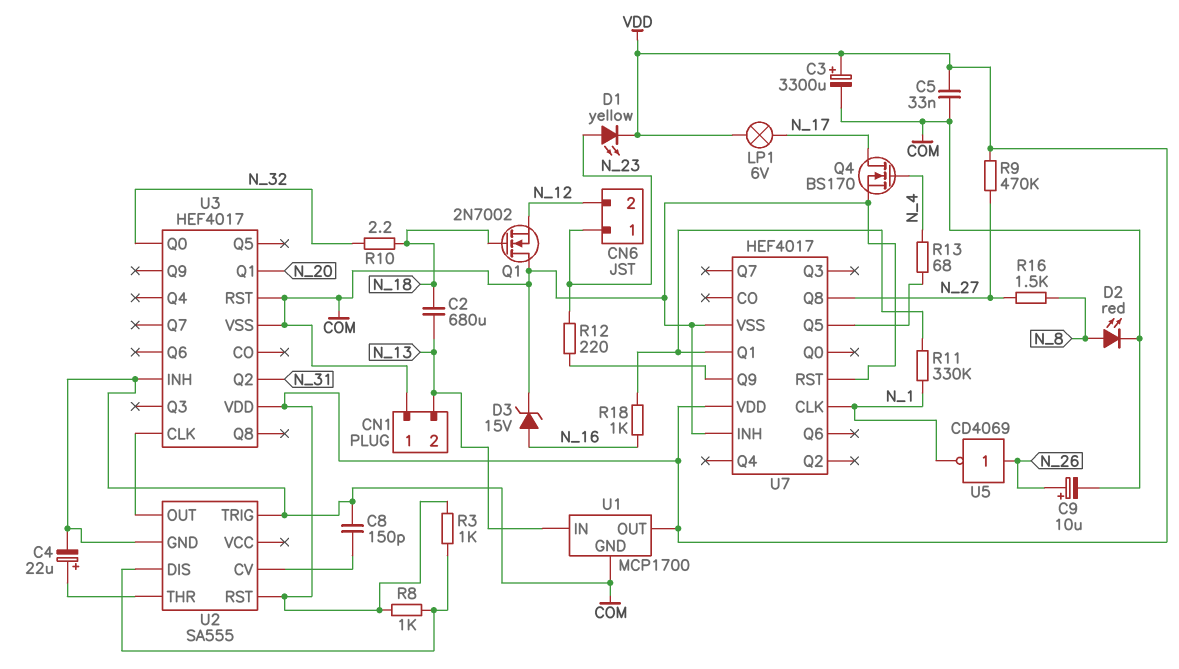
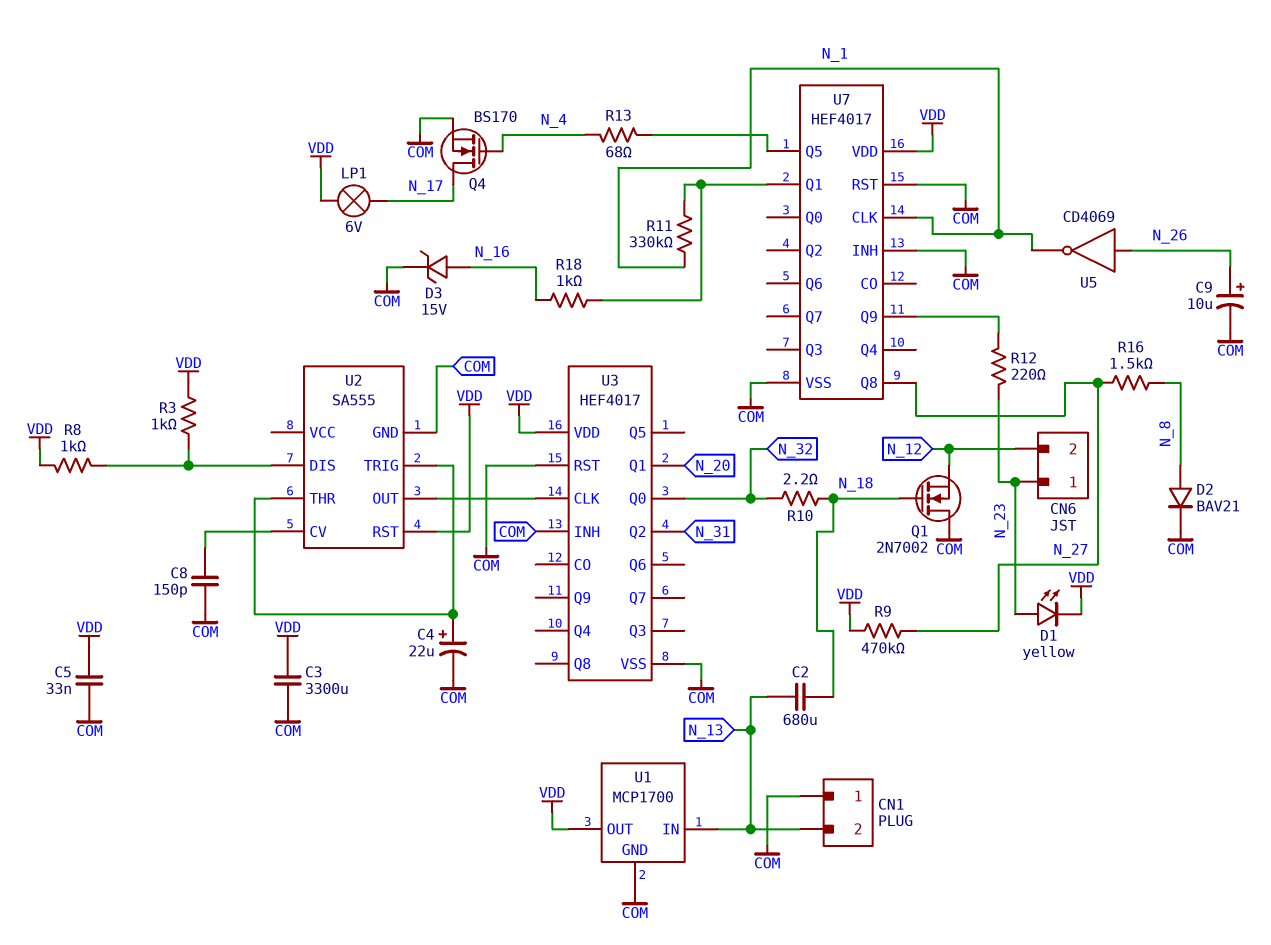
C3: 3300uF (plus VDD, minus COM) -> 3300uF (COM, VDD)
D2: LED red (A N_8, K COM) -> diode BAV21 (A N_8, K COM)
U2 pin TRIG: COM -> U2/THR

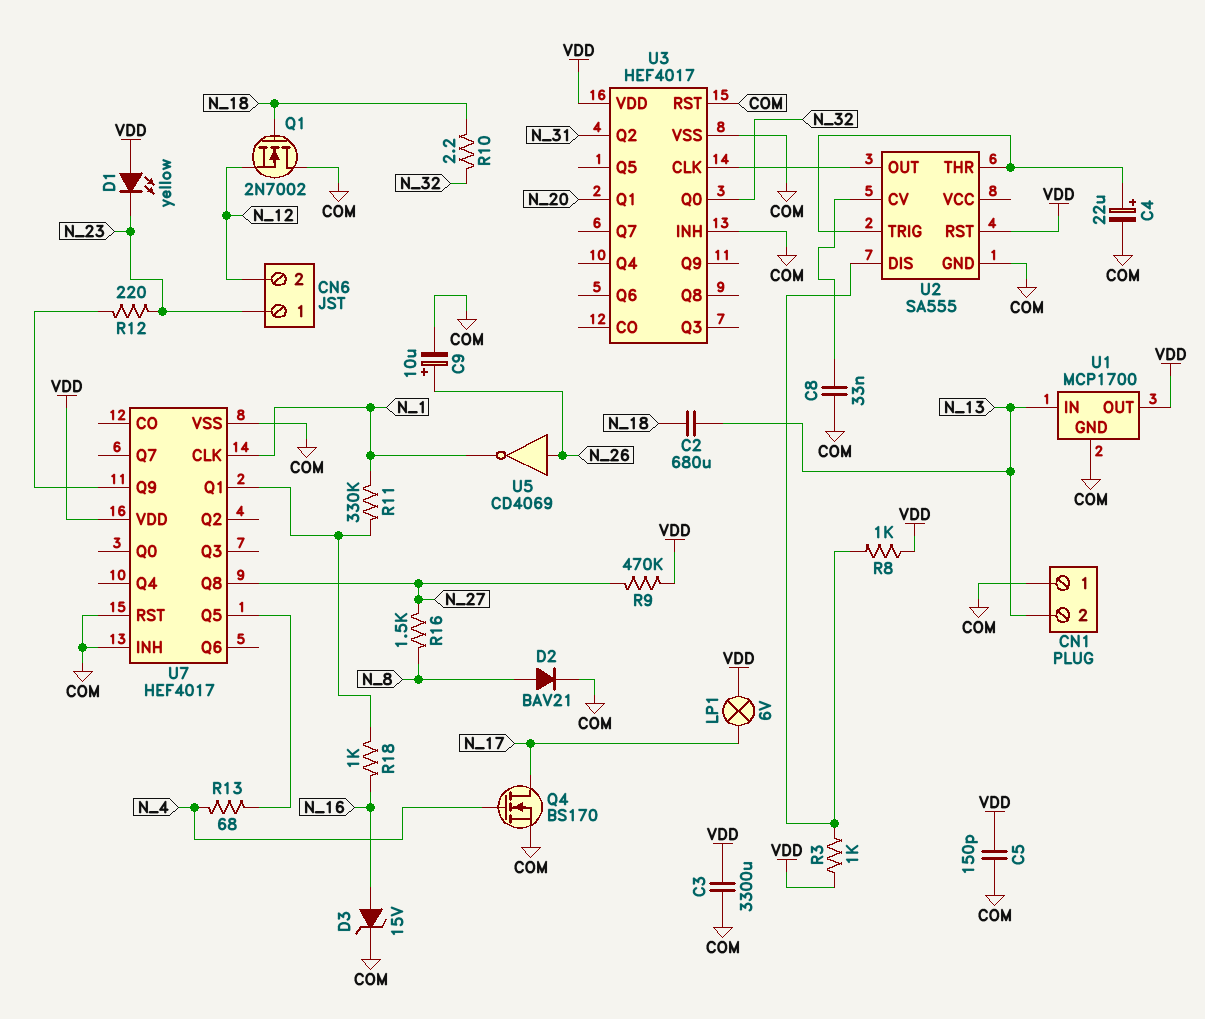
C5: 33nF (COM, VDD) -> 150pF (COM, VDD)
C8: 150pF (COM, U2/CV) -> 33nF (COM, U2/CV)
D1: LED yellow (A N_23, K VDD) -> LED yellow (A VDD, K N_23)

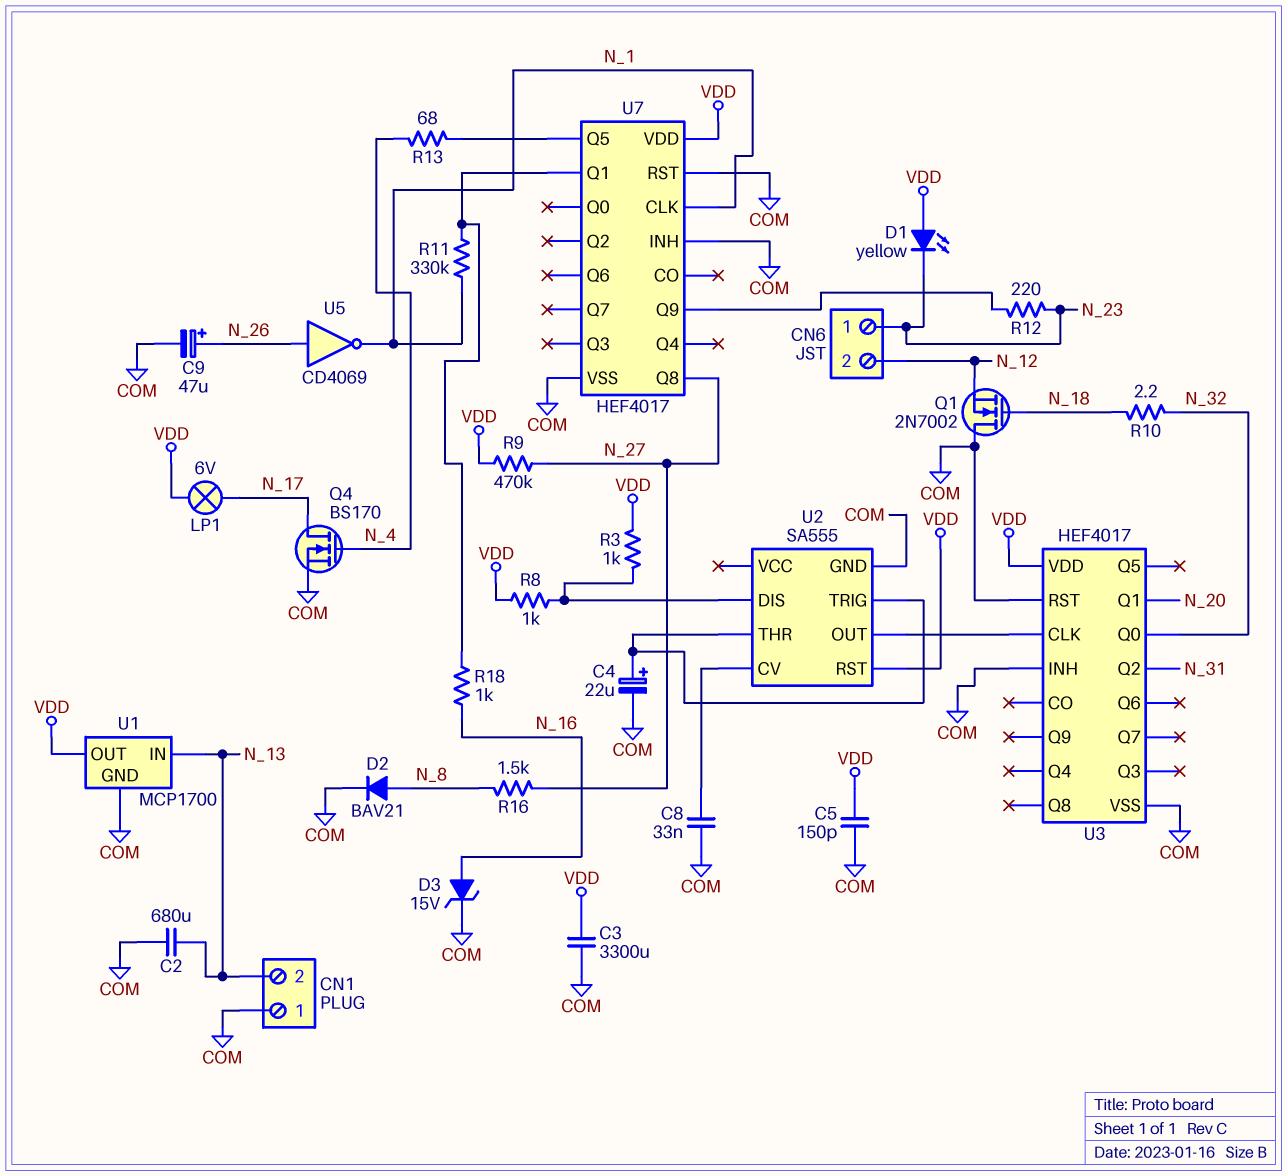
C2: 680uF (N_13, N_18) -> 680uF (COM, N_13)
C9: 10uF (plus N_26, minus COM) -> 47uF (plus N_26, minus COM)

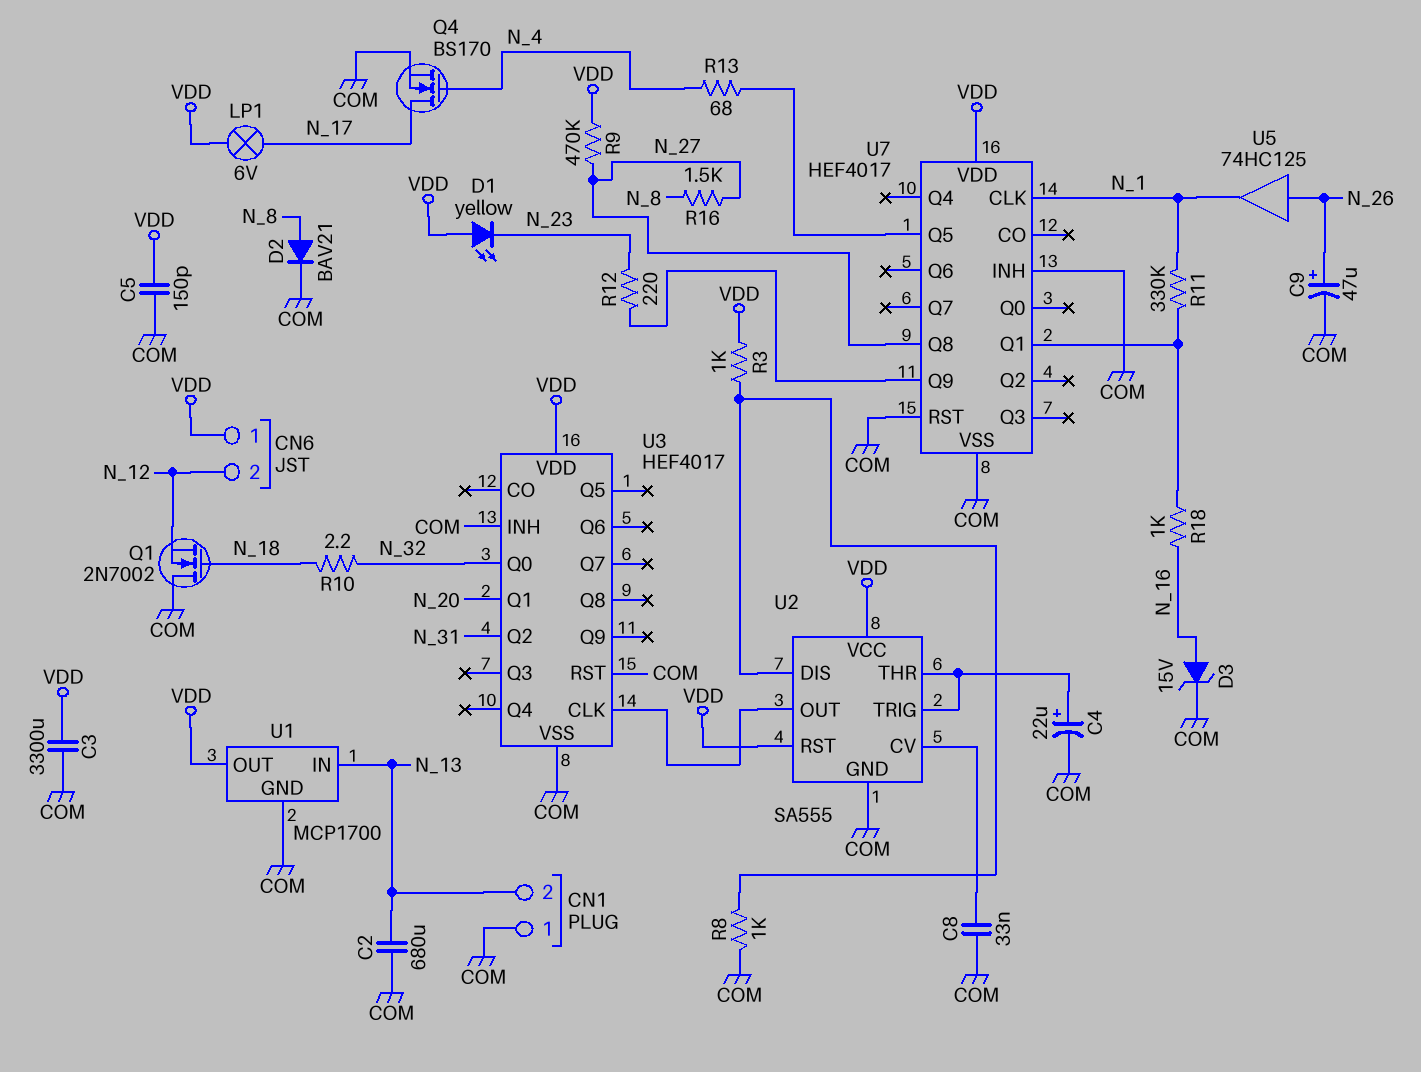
CN6 pin 1: N_23 -> VDD
R8: 1k (U2/DIS, VDD) -> 1k (COM, U2/DIS)
U2 pin VCC: none -> VDD
U5: NOT CD4069 (in N_26, out N_1) -> buffer 74HC125 (in N_26, out N_1)

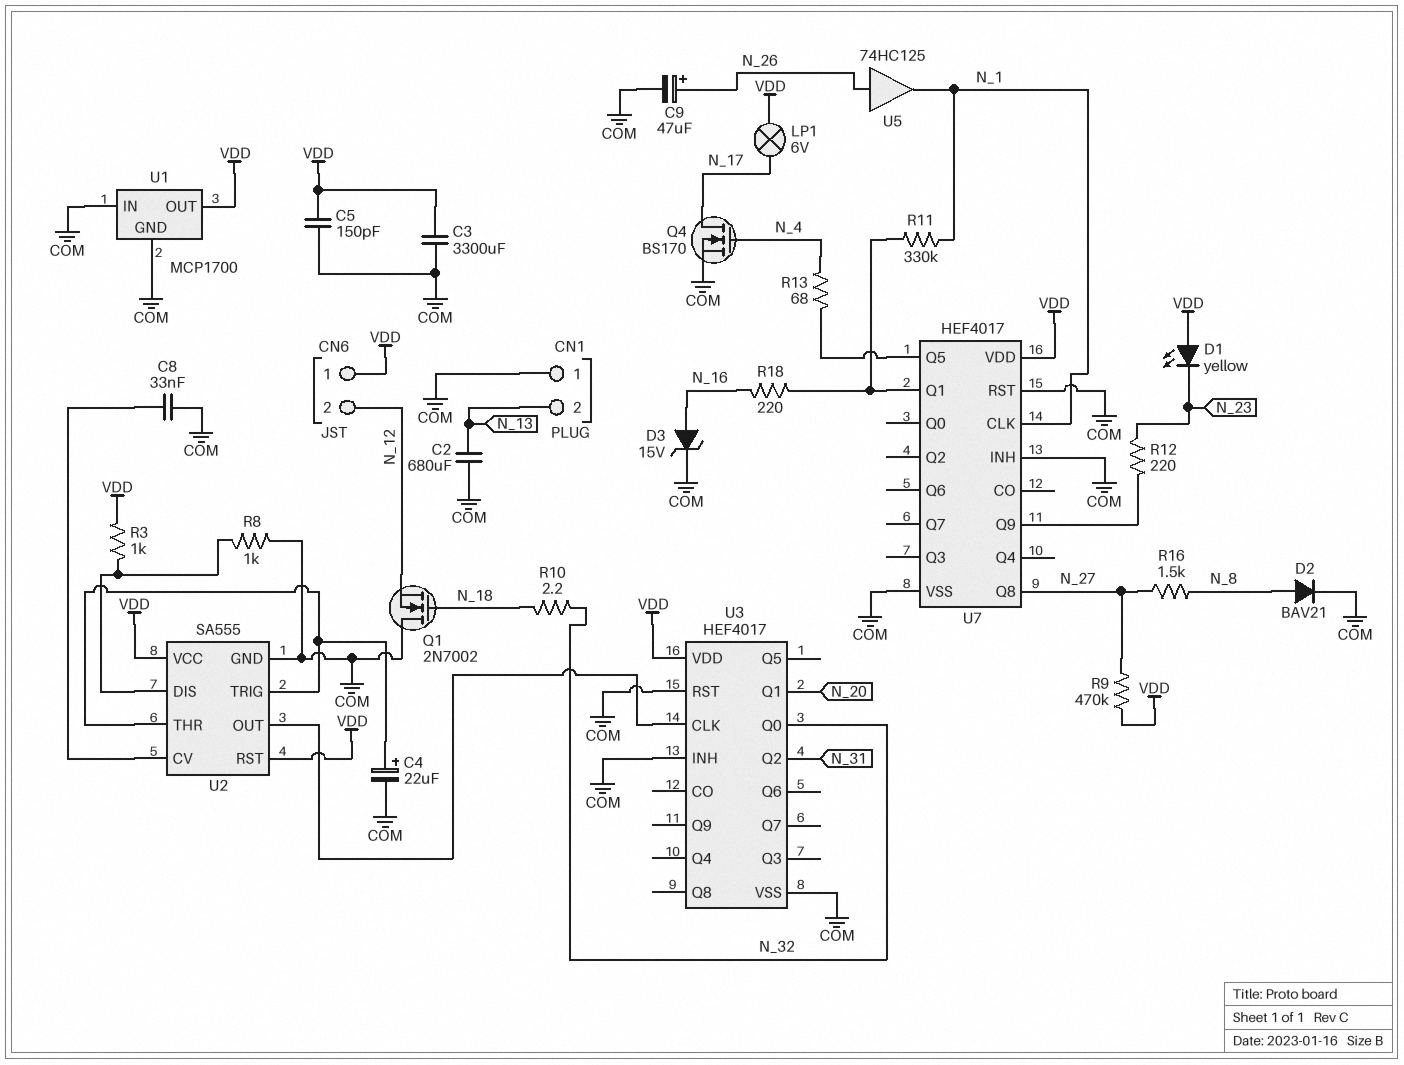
R18: 1k (N_16, U7/Q1) -> 220 (N_16, U7/Q1)
U1 pin IN: N_13 -> COM

